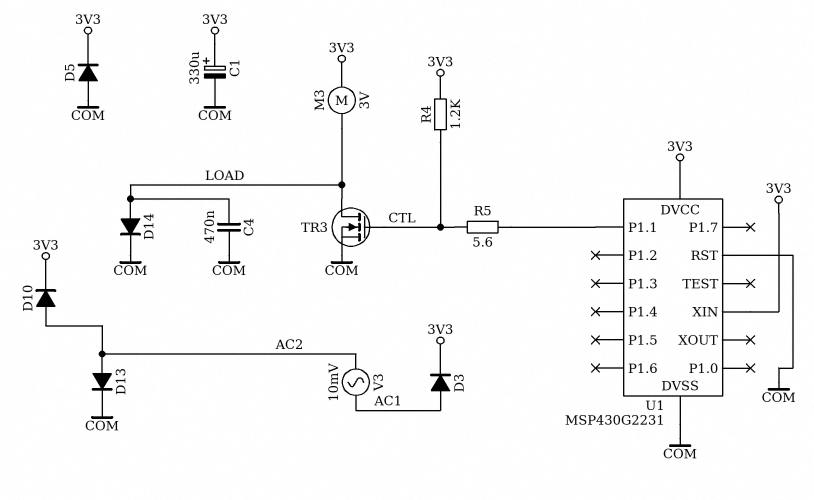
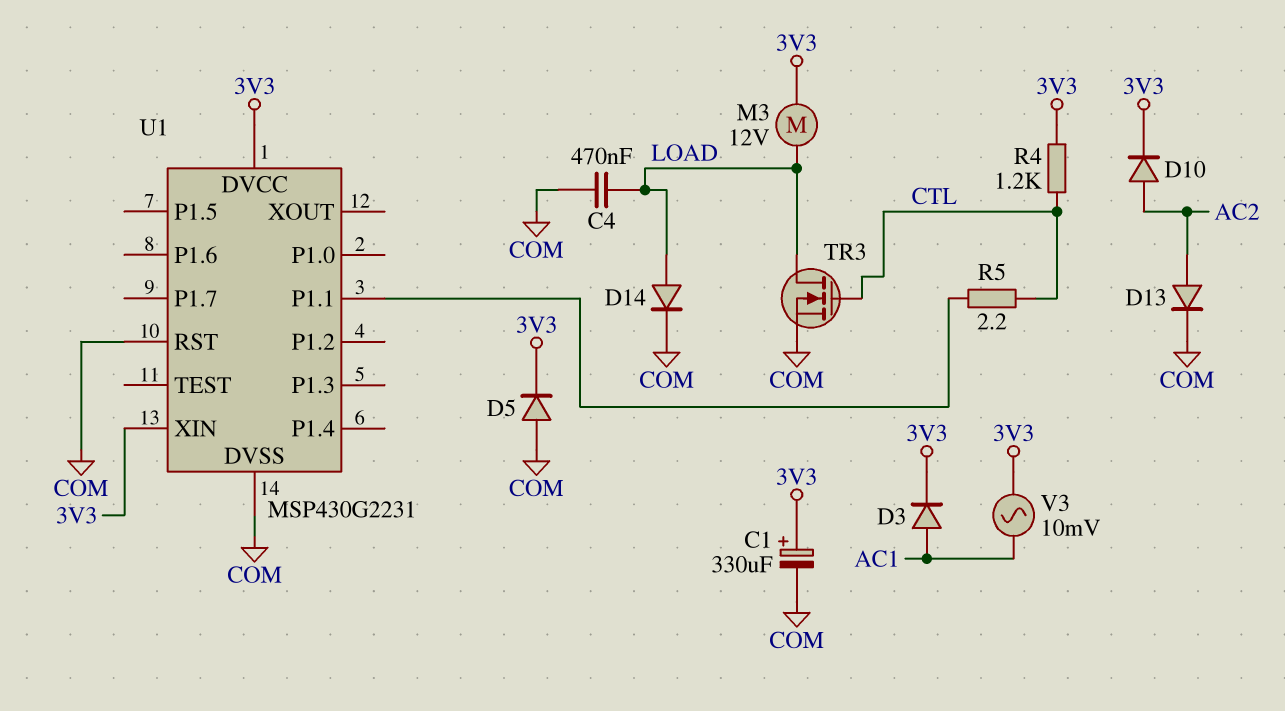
M3: motor 3V (3V3, LOAD) -> motor 12V (3V3, LOAD)
R5: 5.6 (CTL, U1/P1.1) -> 2.2 (CTL, U1/P1.1)
V3: AC 10mV (AC1, AC2) -> AC 10mV (3V3, AC1)

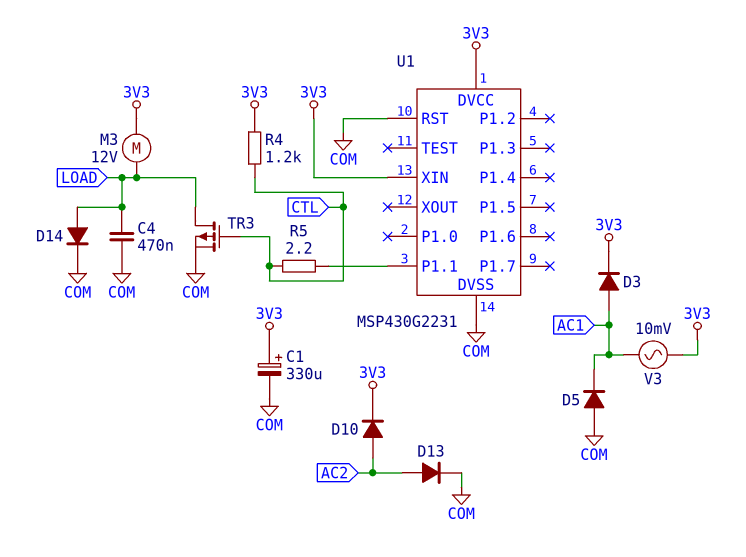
D5: diode (A COM, K 3V3) -> diode (A COM, K AC1)
TR3: NMOS (G CTL, D LOAD, S COM) -> PMOS (G CTL, D LOAD, S COM)

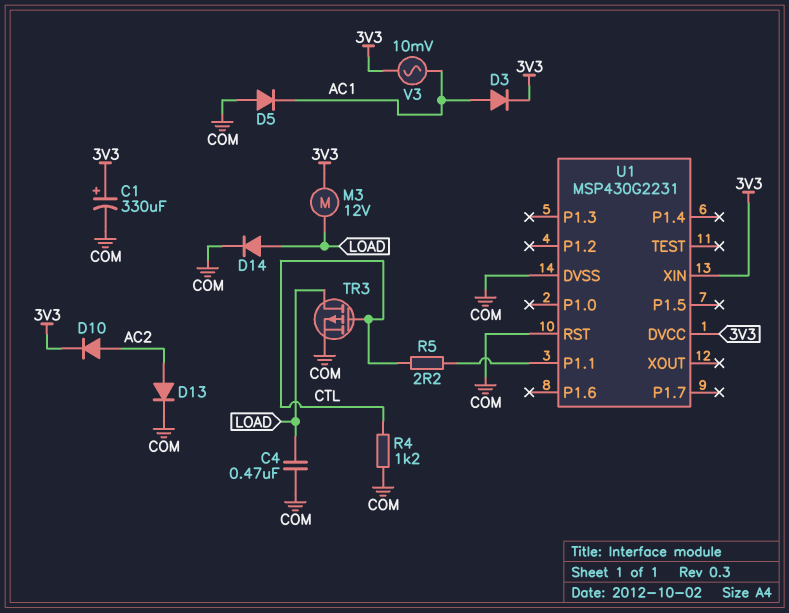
R4: 1.2k (3V3, CTL) -> 1.2k (COM, CTL)

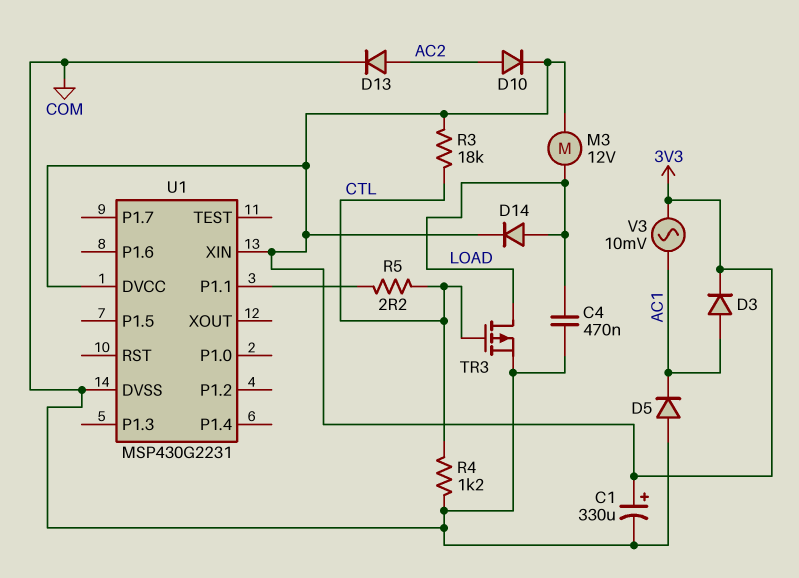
D14: diode (A LOAD, K COM) -> diode (A LOAD, K 3V3)
R3: none -> 18k (3V3, CTL)
U1 pin RST: COM -> none

